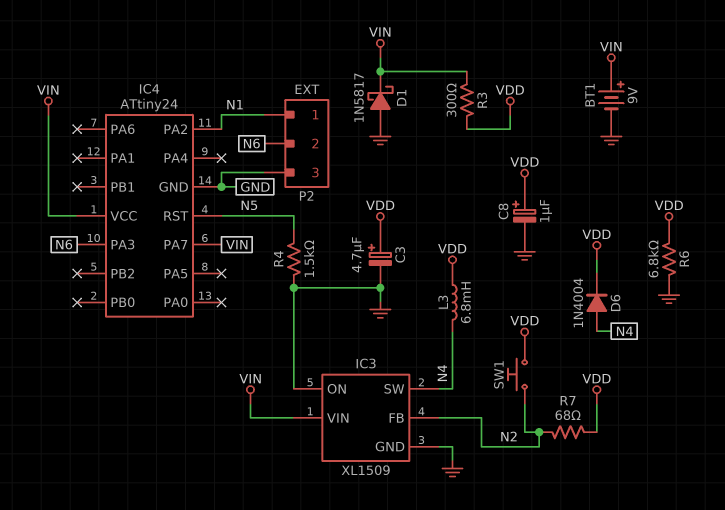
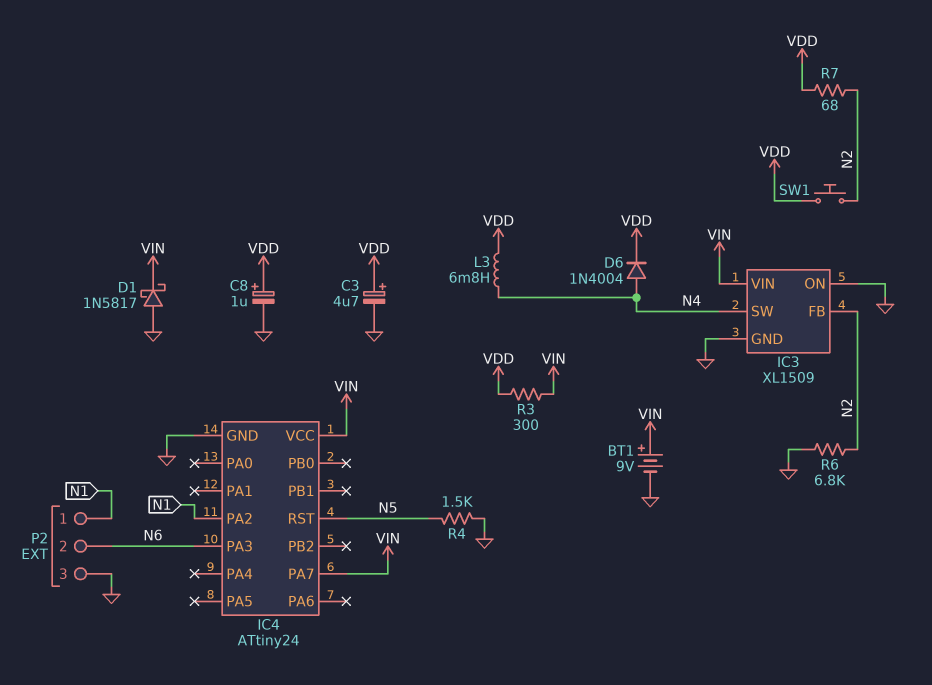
R6: 6.8k (GND, VDD) -> 6.8k (GND, N2)

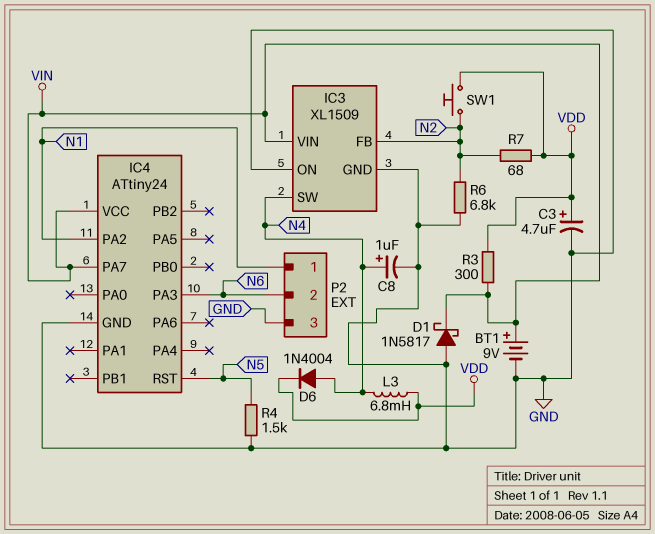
C8: 1uF (plus VDD, minus GND) -> 1uF (plus N4, minus GND)

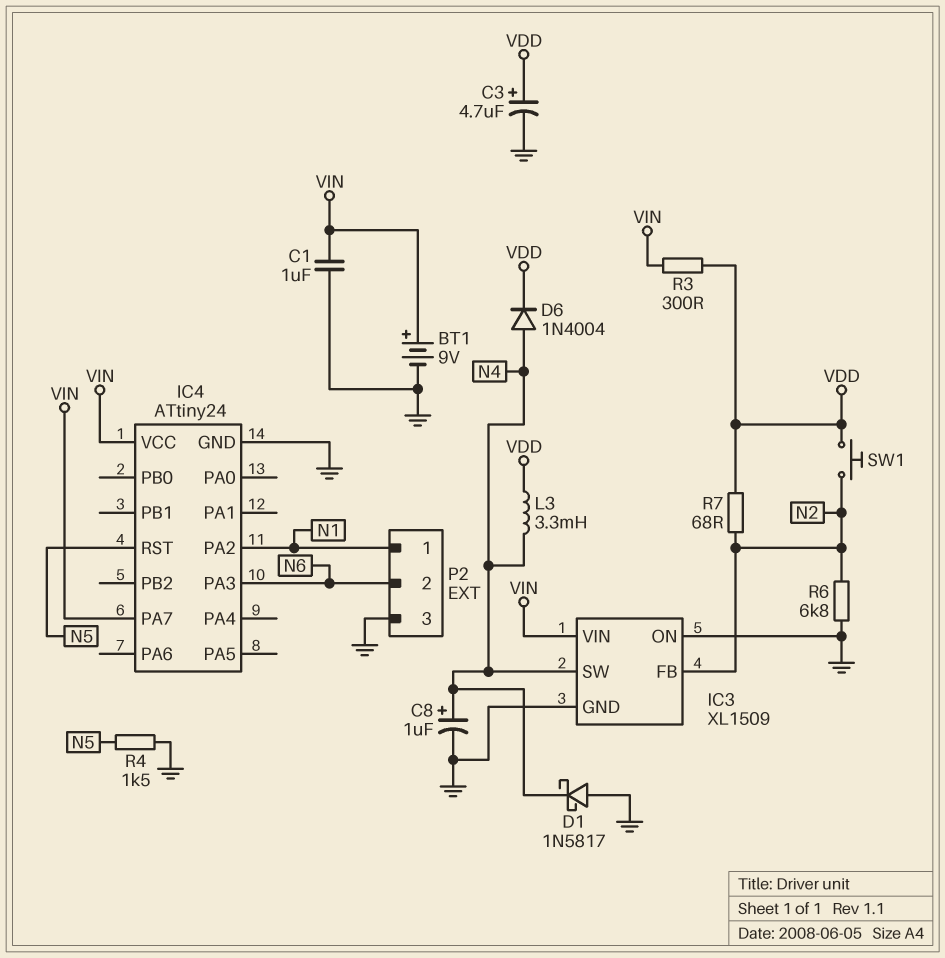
C1: none -> 1uF (GND, VIN)
D1: schottky 1N5817 (A GND, K VIN) -> schottky 1N5817 (A GND, K N4)
L3: 6.8mH (N4, VDD) -> 3.3mH (N4, VDD)

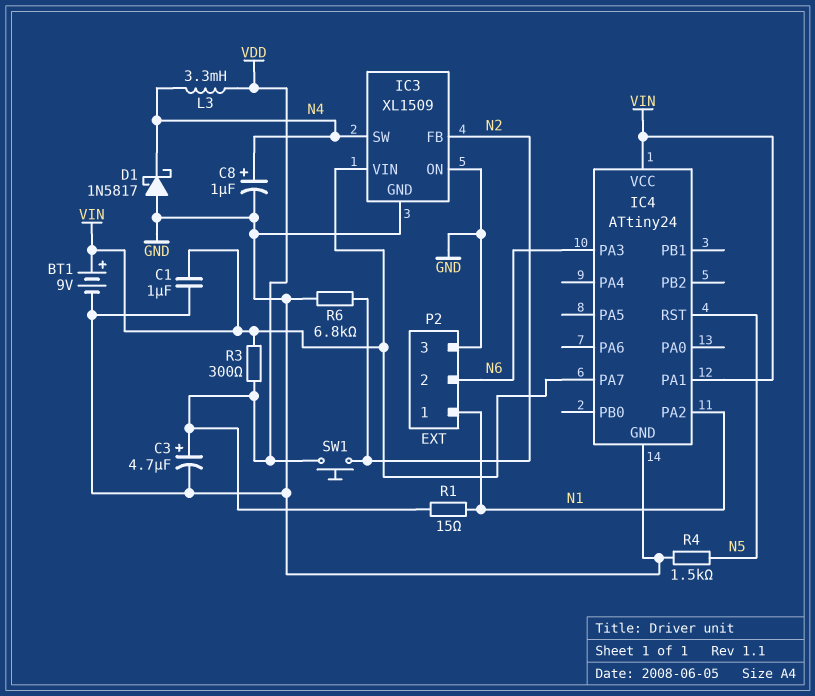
D6: diode 1N4004 (A N4, K VDD) -> none
IC4 pin PA1: none -> VIN
R1: none -> 15 (N1, VDD)
R7: 68 (N2, VDD) -> none

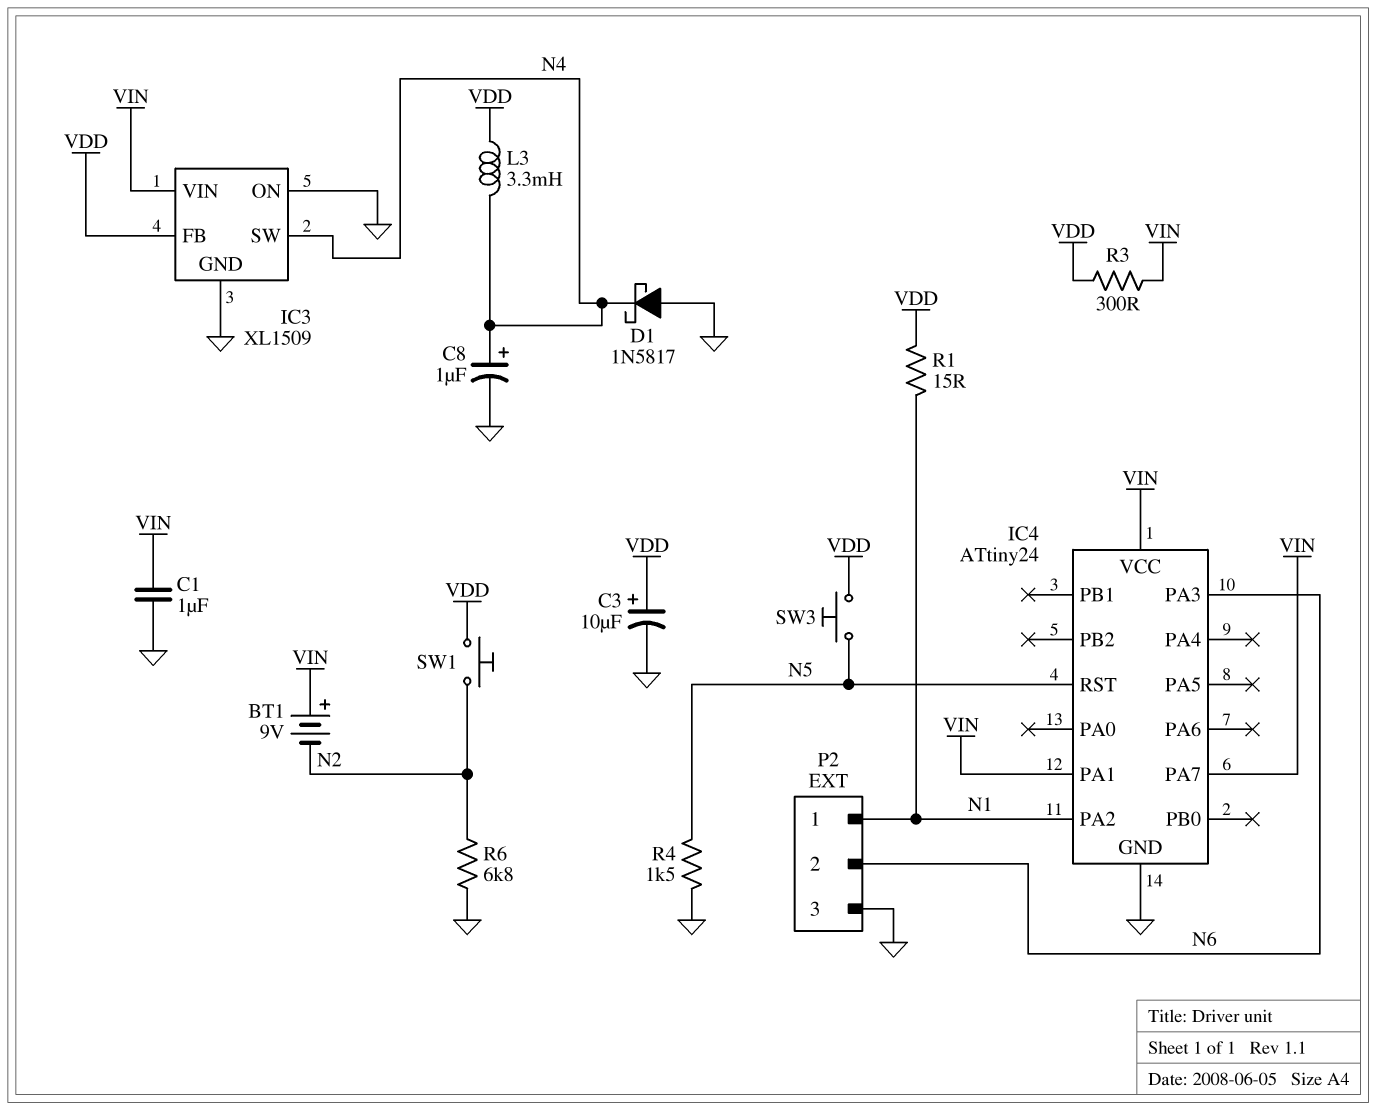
BT1: 9V (plus VIN, minus GND) -> 9V (plus VIN, minus N2)
C3: 4.7uF (plus VDD, minus GND) -> 10uF (plus VDD, minus GND)
IC3 pin FB: N2 -> VDD
SW3: none -> button (N5, VDD)

